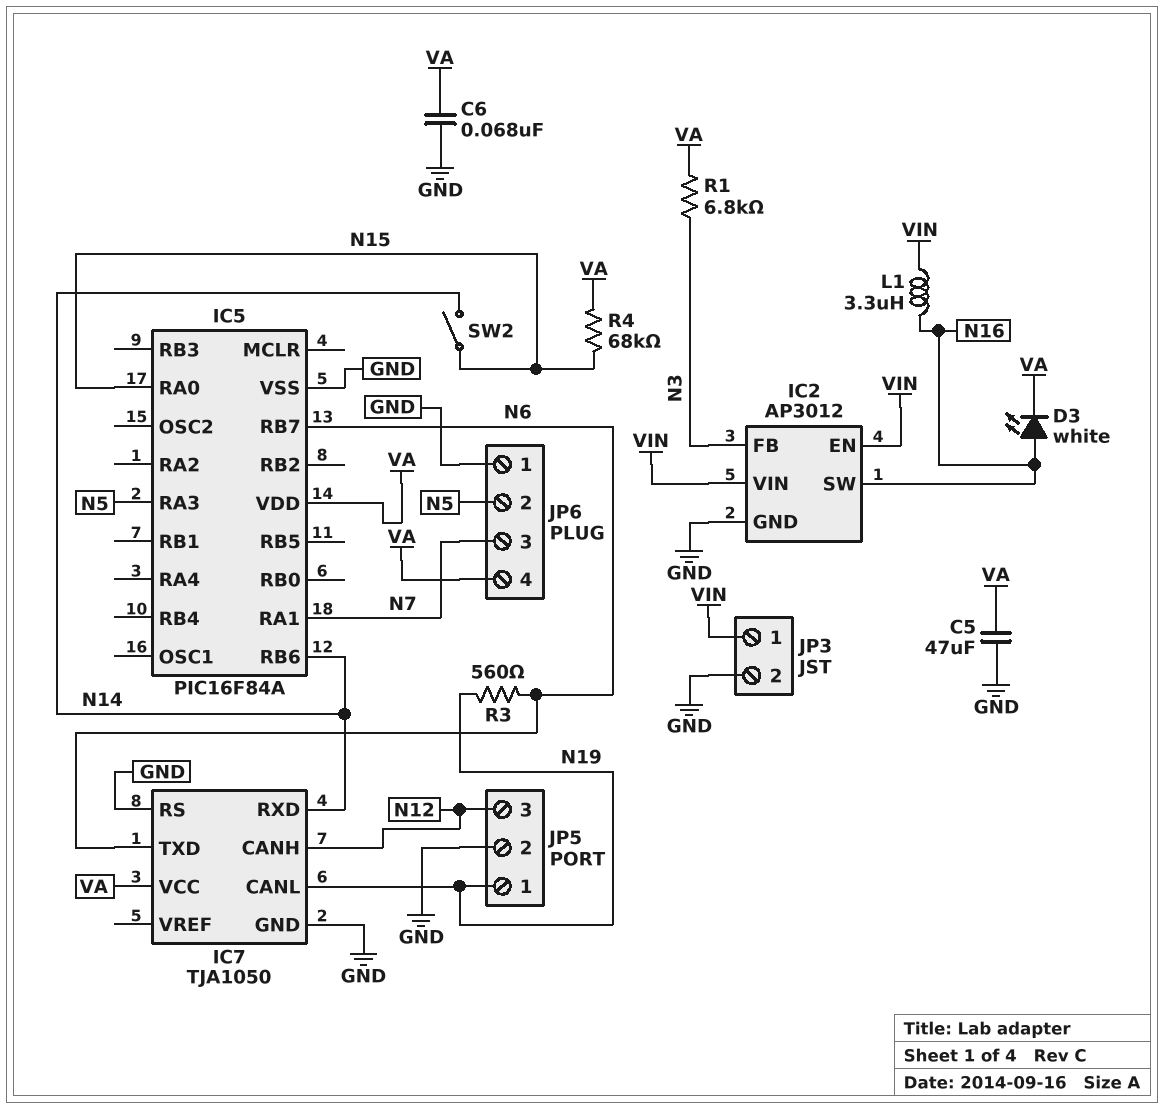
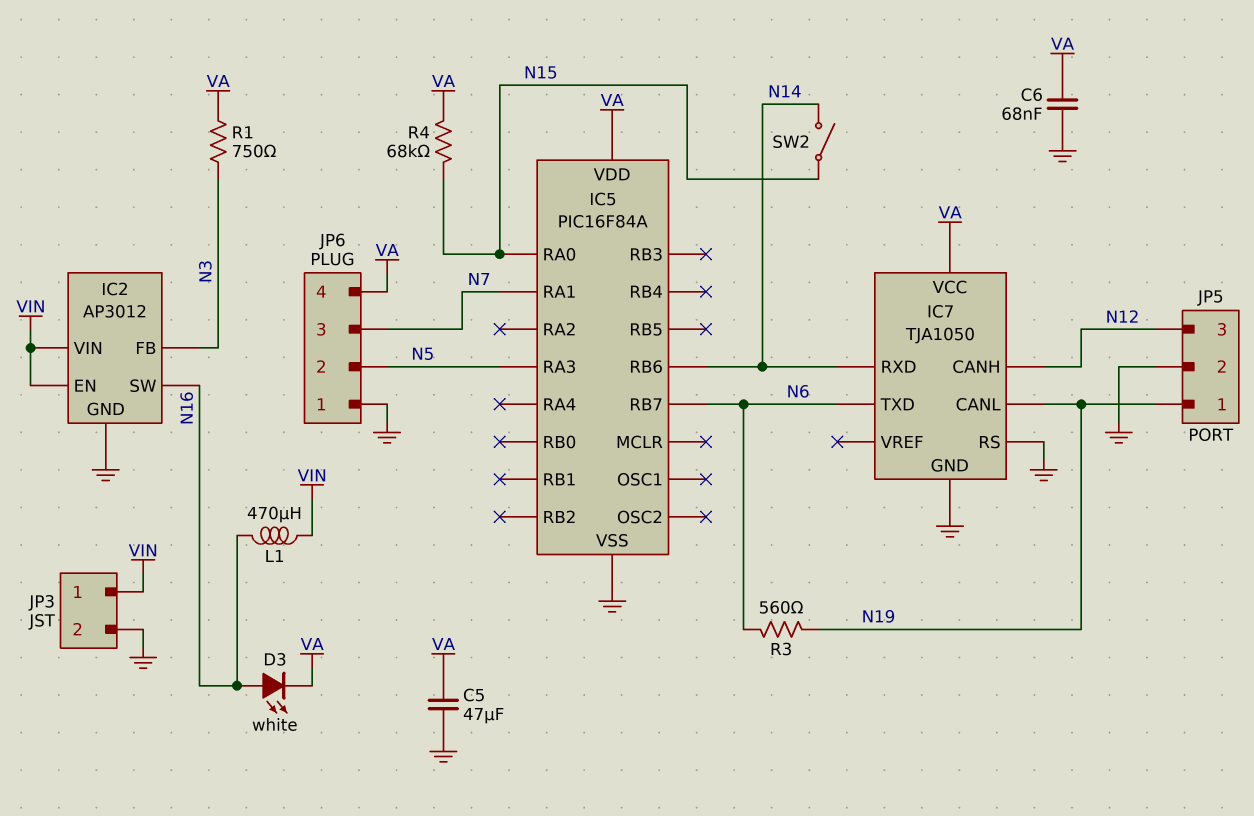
L1: 3.3uH (N16, VIN) -> 470uH (N16, VIN)
R1: 6.8k (N3, VA) -> 750 (N3, VA)

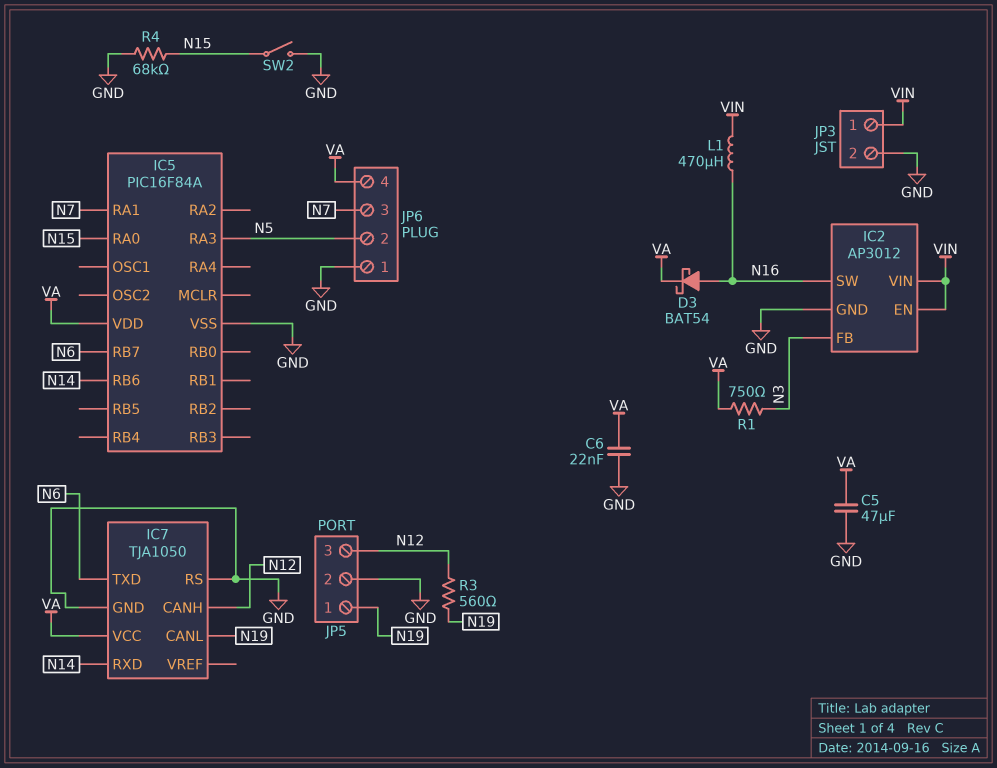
C6: 68nF (GND, VA) -> 22nF (GND, VA)
D3: LED white (A N16, K VA) -> schottky BAT54 (A N16, K VA)
R3: 560 (N6, N19) -> 560 (N12, N19)
R4: 68k (N15, VA) -> 68k (GND, N15)
SW2: switch (N14, N15) -> switch (GND, N15)

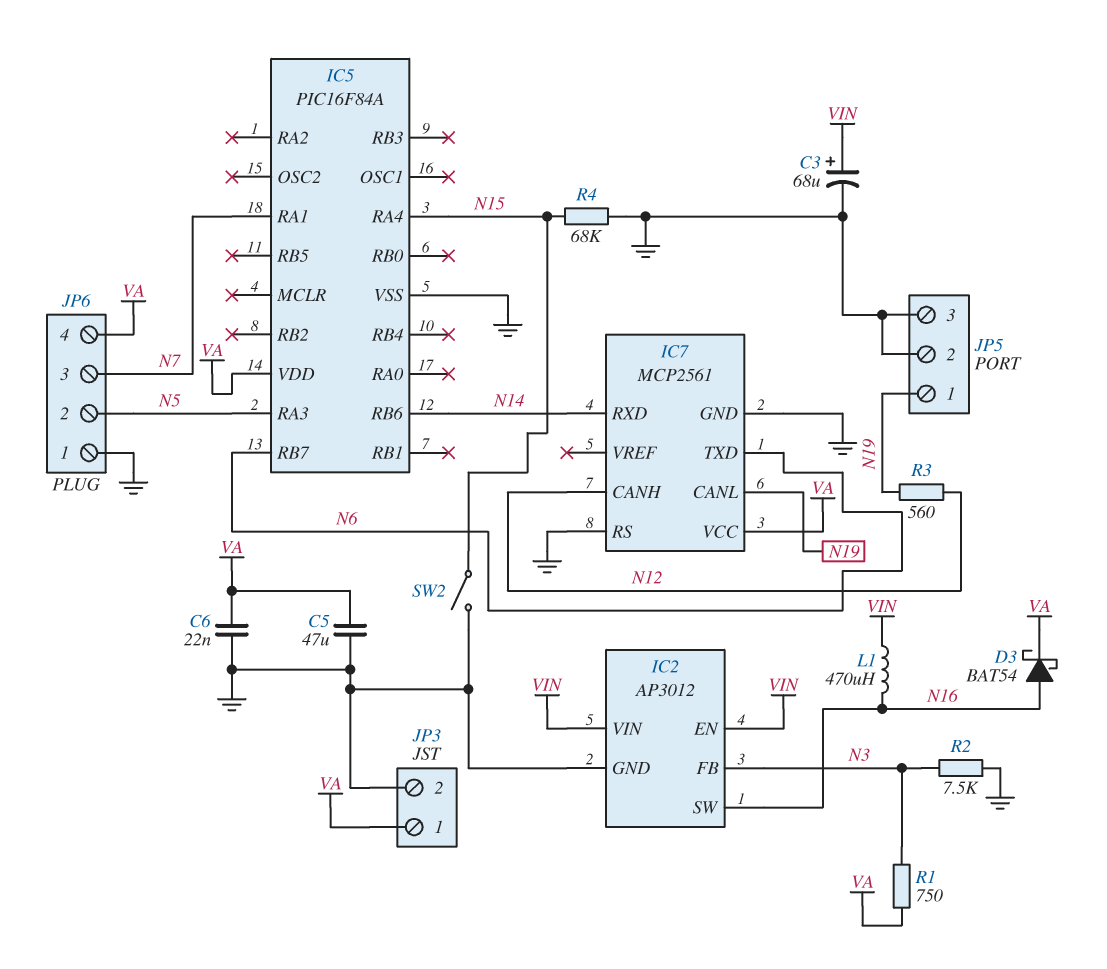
C3: none -> 68uF (plus VIN, minus GND)
IC5 pin RA0: N15 -> none
IC5 pin RA4: none -> N15
IC7: TJA1050 -> MCP2561
JP3 pin 1: VIN -> VA
JP5 pin 3: N12 -> GND
R2: none -> 7.5k (GND, N3)

